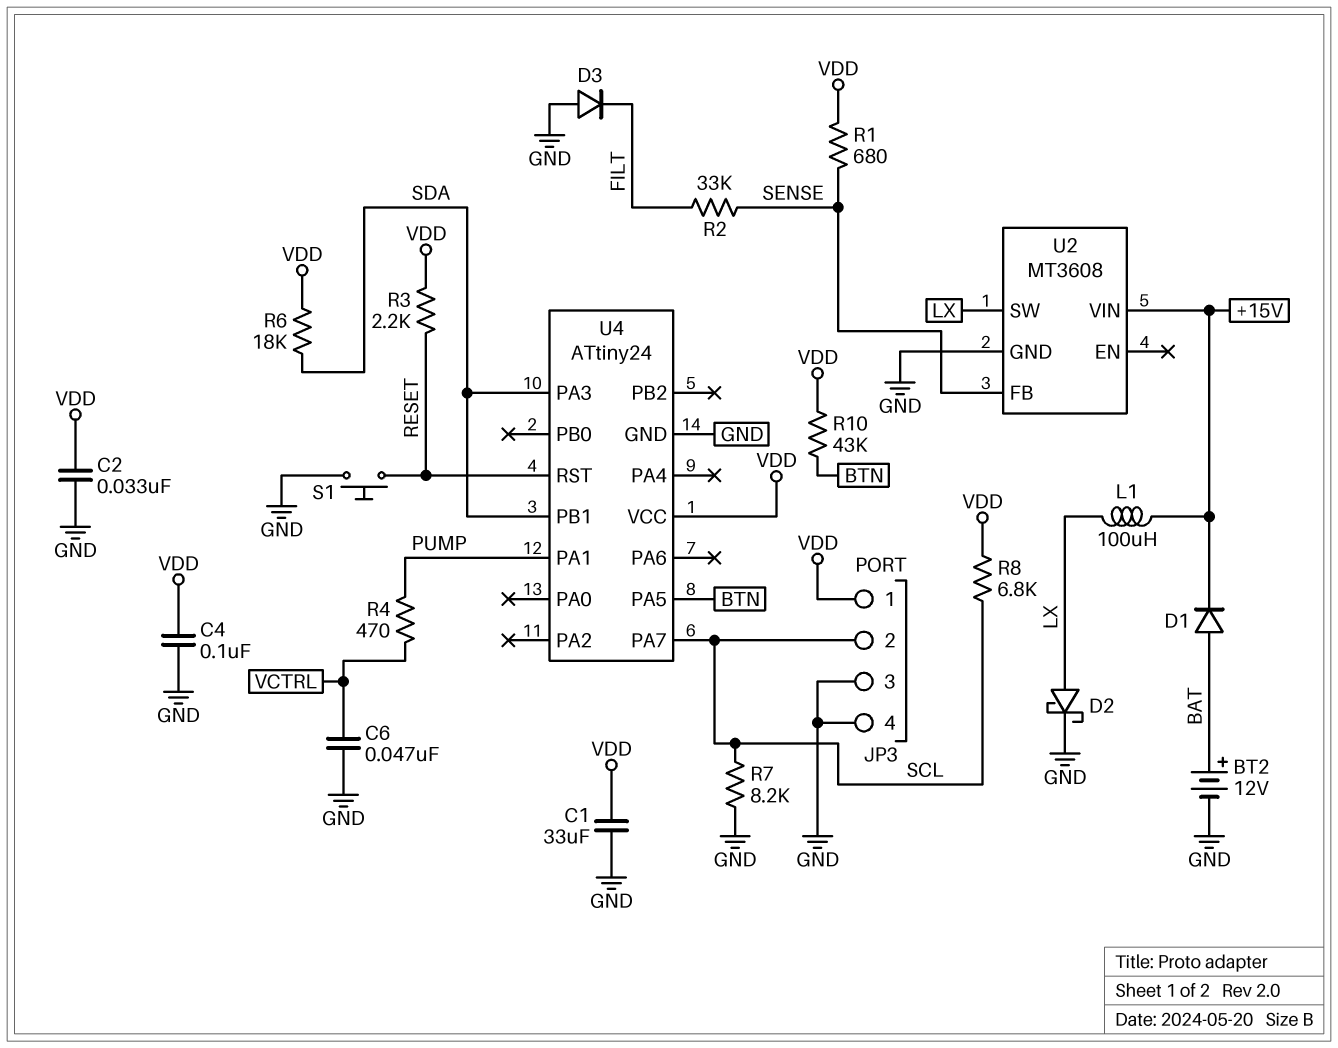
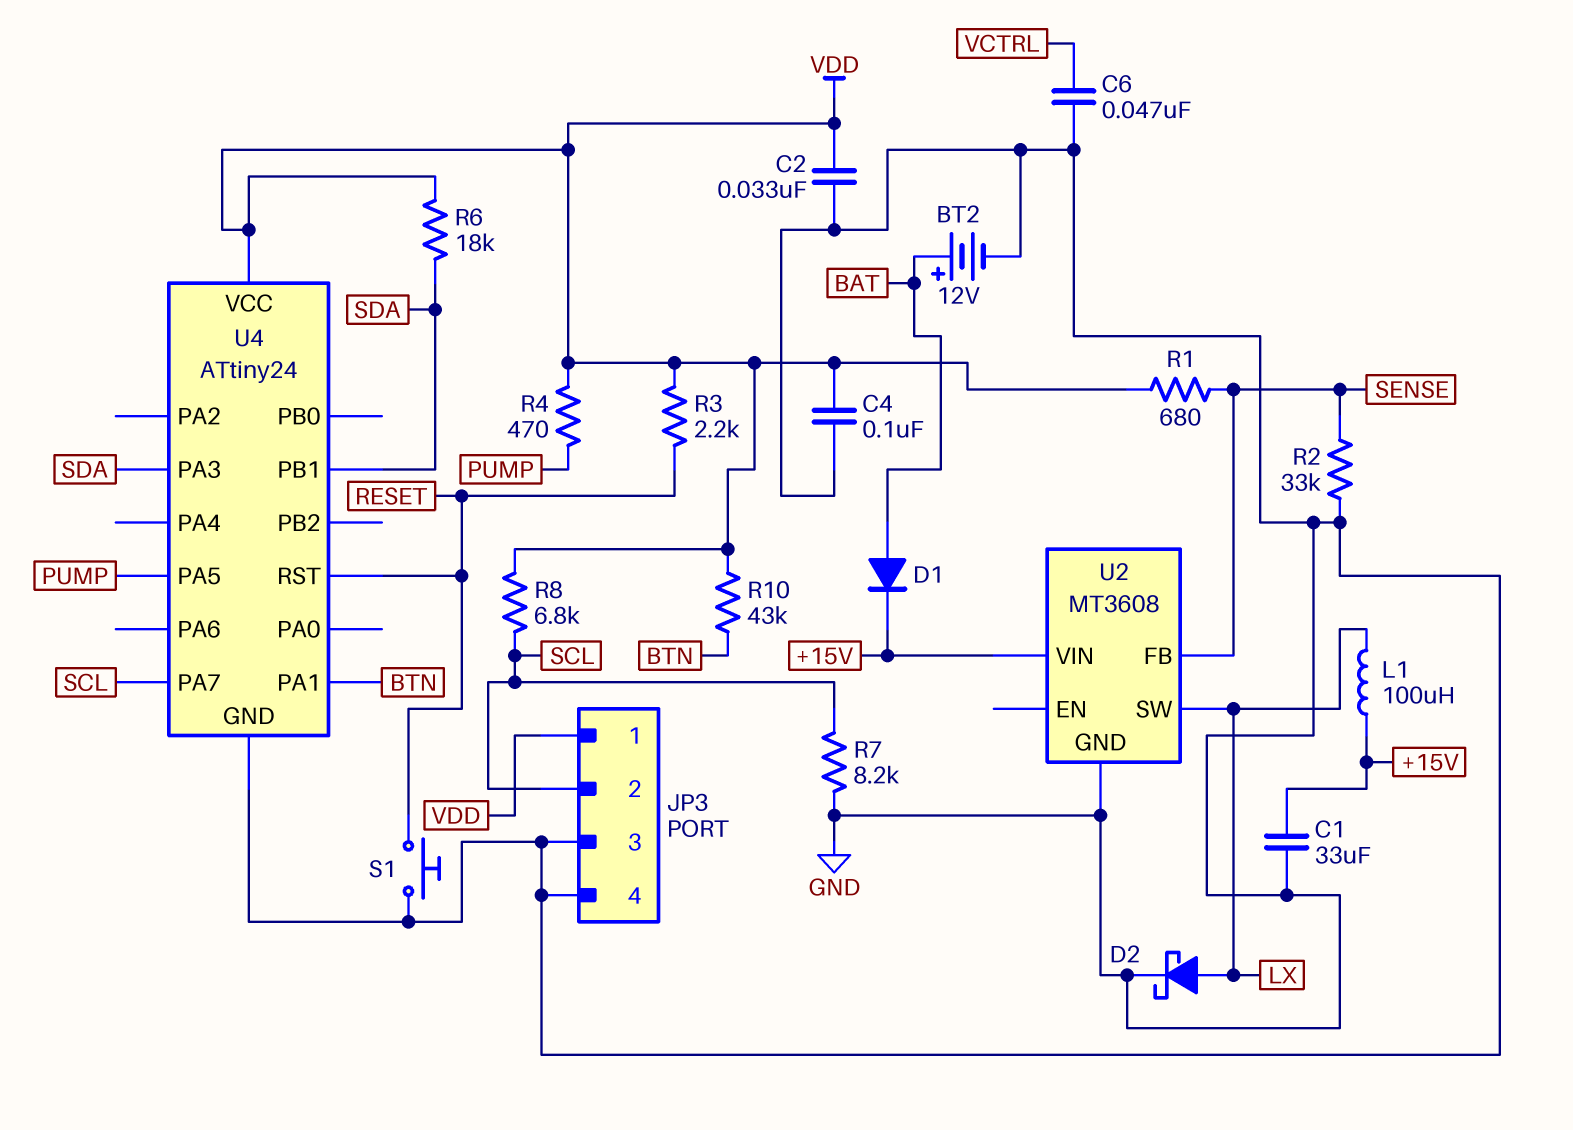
C1: 33uF (GND, VDD) -> 33uF (+15V, GND)
D3: diode (A GND, K FILT) -> none
R2: 33k (FILT, SENSE) -> 33k (GND, SENSE)
R4: 470 (PUMP, VCTRL) -> 470 (PUMP, VDD)
U4 pin PA1: PUMP -> BTN
U4 pin PA5: BTN -> PUMP

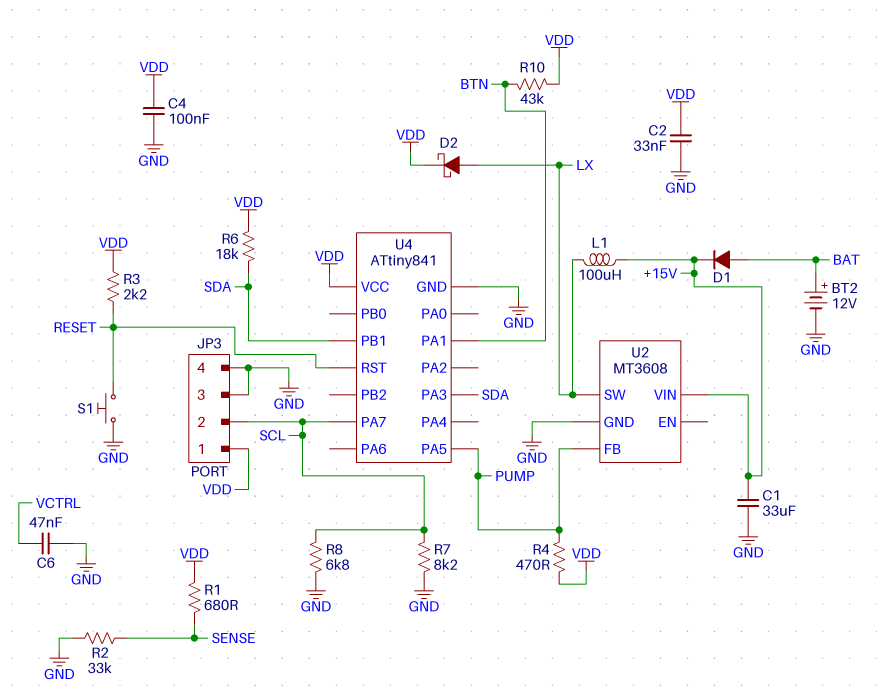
D2: schottky (A LX, K GND) -> schottky (A LX, K VDD)
R8: 6.8k (SCL, VDD) -> 6.8k (GND, SCL)
U2 pin FB: SENSE -> PUMP
U4: ATtiny24 -> ATtiny841

